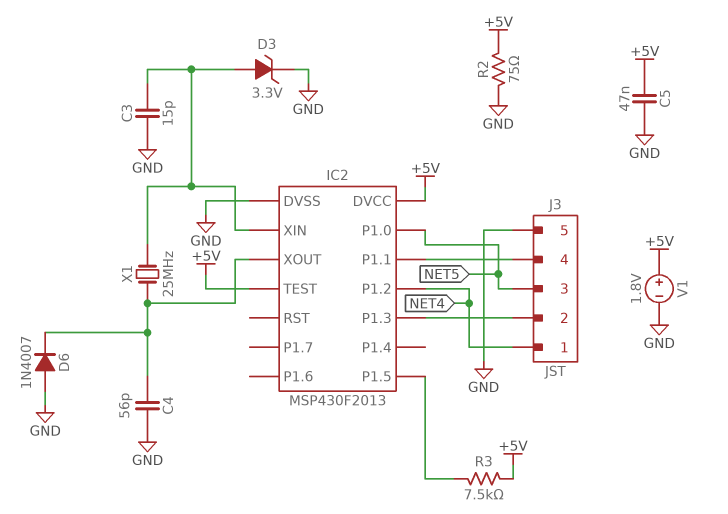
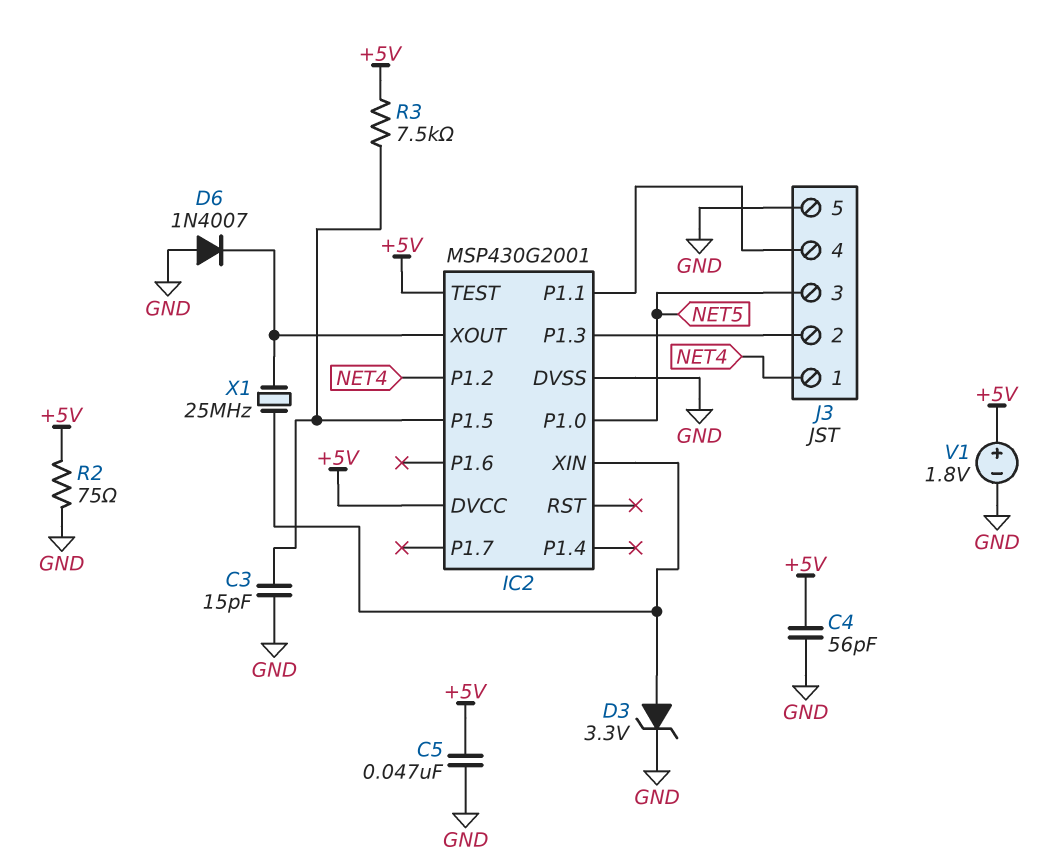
C3: 15pF (GND, IC2/XIN) -> 15pF (GND, IC2/P1.5)
C4: 56pF (GND, IC2/XOUT) -> 56pF (+5V, GND)
IC2: MSP430F2013 -> MSP430G2001

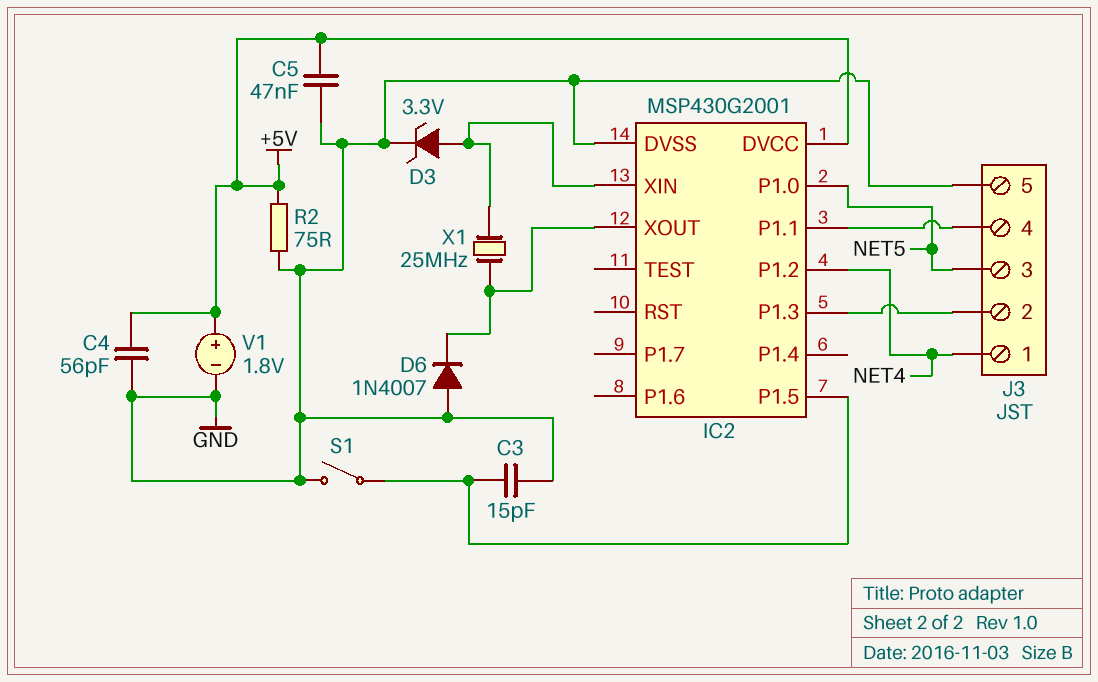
IC2 pin TEST: +5V -> none
R3: 7.5k (+5V, IC2/P1.5) -> none
S1: none -> switch (GND, IC2/P1.5)

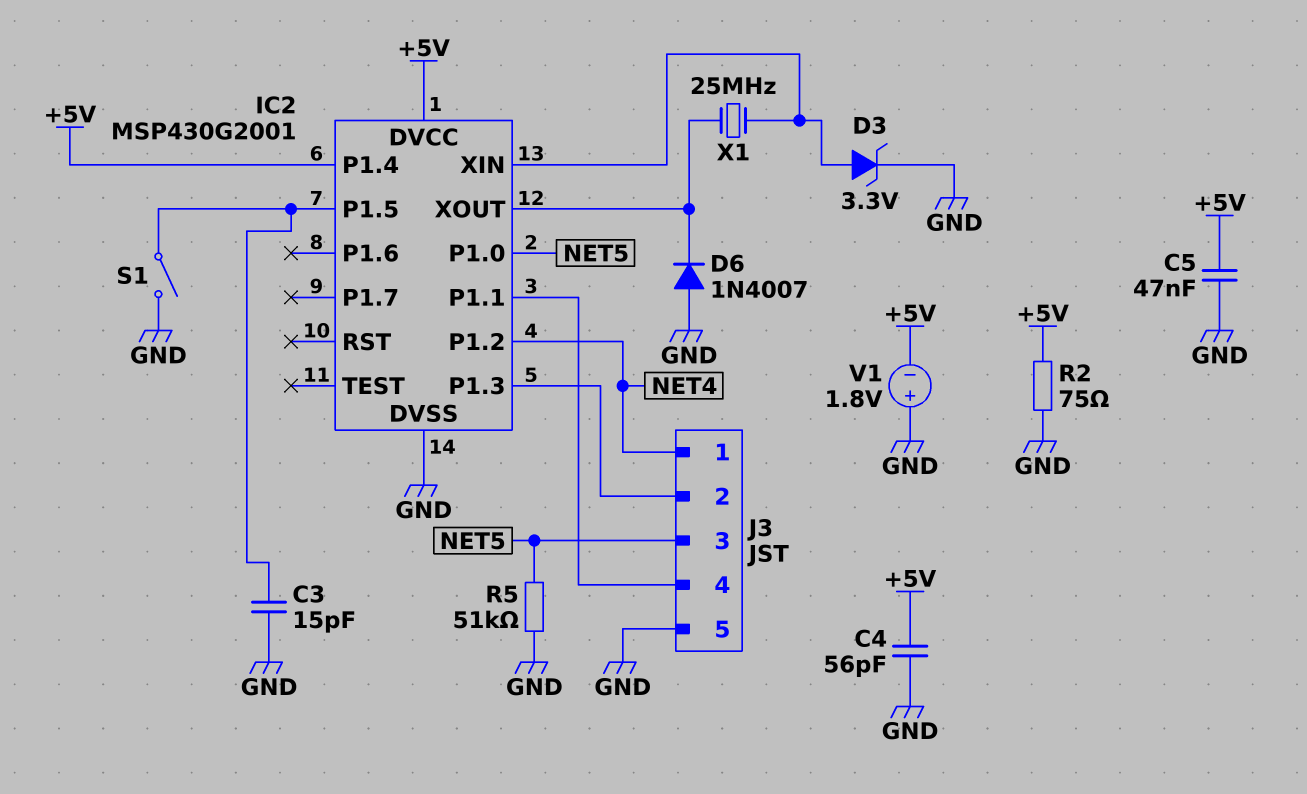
IC2 pin P1.4: none -> +5V
R5: none -> 51k (GND, NET5)
V1: 1.8V (plus +5V, minus GND) -> 1.8V (plus GND, minus +5V)

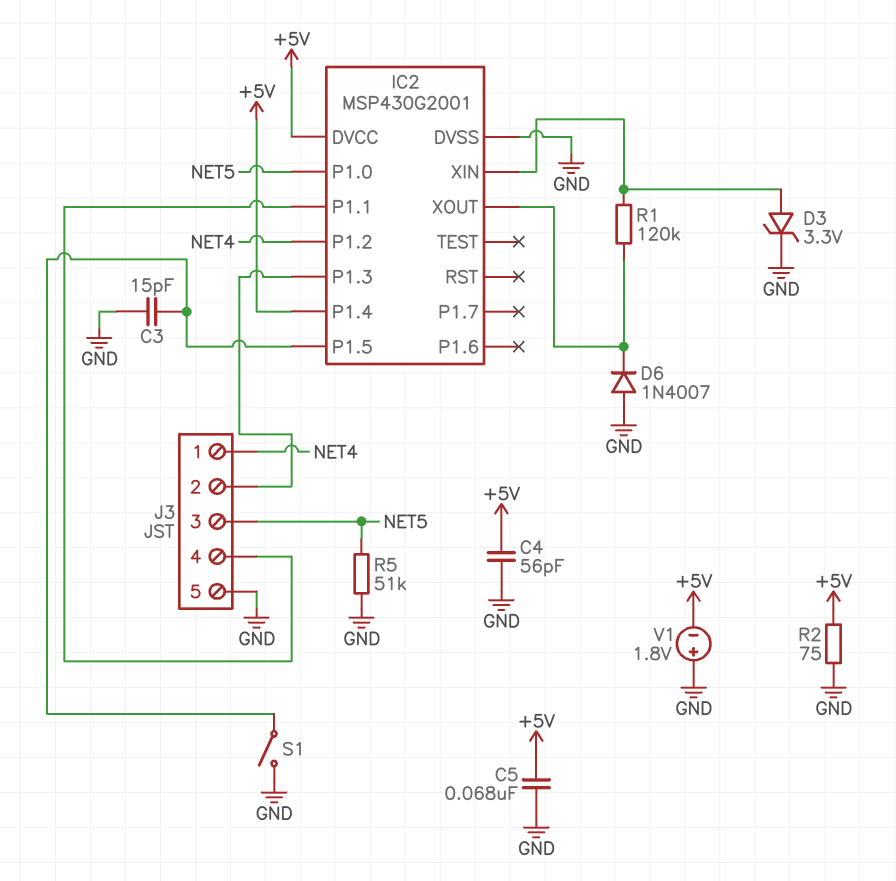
C5: 47nF (+5V, GND) -> 68nF (+5V, GND)
R1: none -> 120k (IC2/XIN, IC2/XOUT)
X1: 25MHz (IC2/XIN, IC2/XOUT) -> none

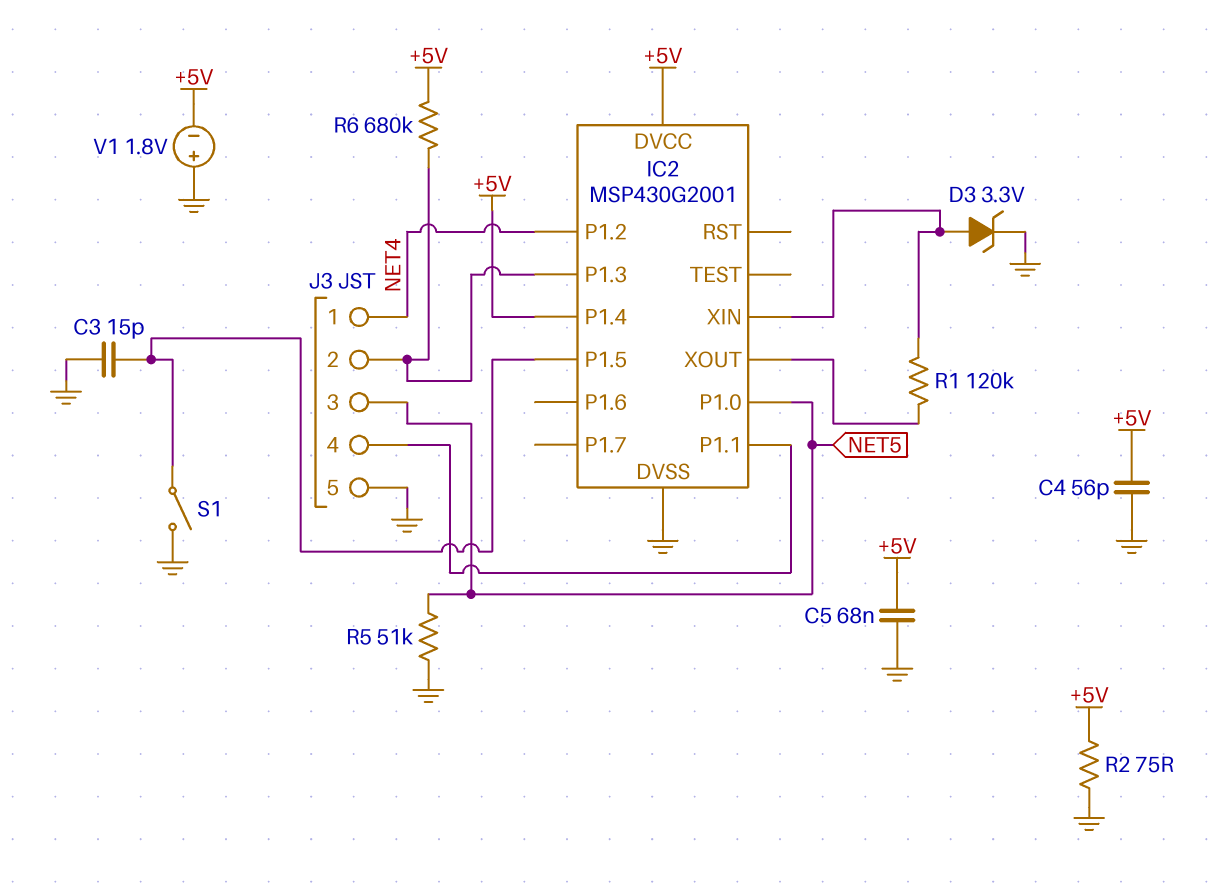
D6: diode 1N4007 (A GND, K IC2/XOUT) -> none
R6: none -> 680k (+5V, IC2/P1.3)

